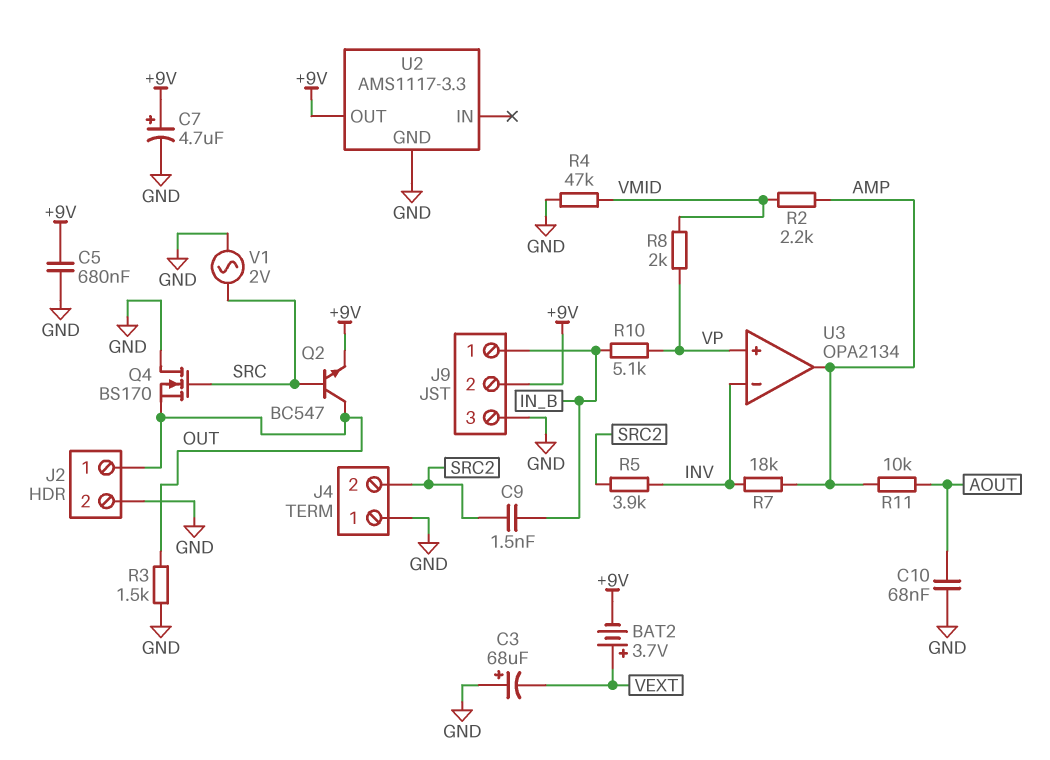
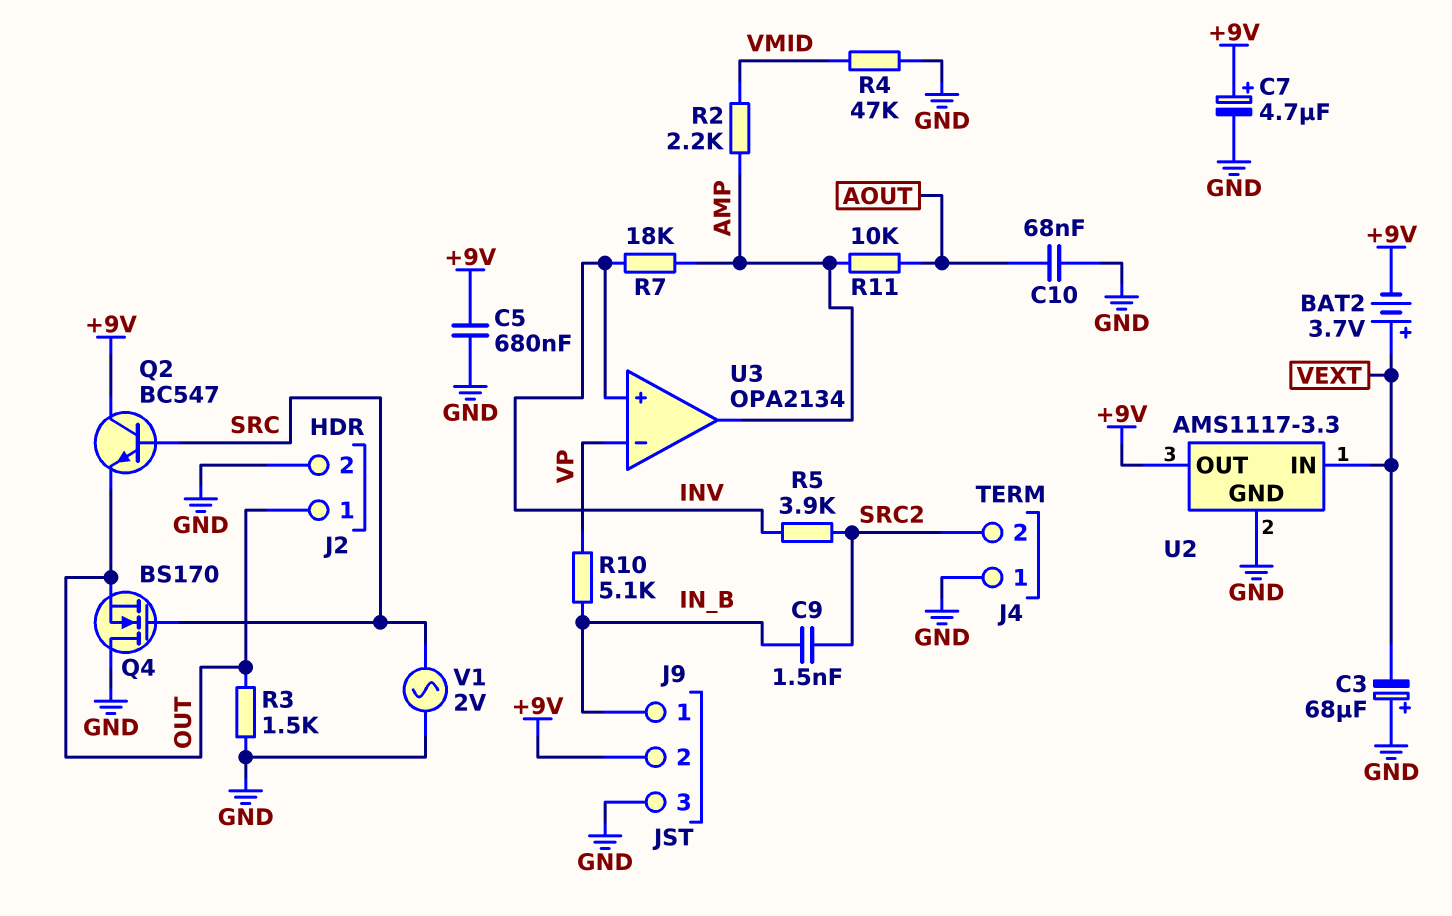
Q2: NPN BC547 (B SRC, C OUT, E +9V) -> NPN BC547 (B SRC, C +9V, E OUT)
R8: 2k (VMID, VP) -> none
U2 pin IN: none -> VEXT
U3 pin in+: VP -> INV
U3 pin in-: INV -> VP

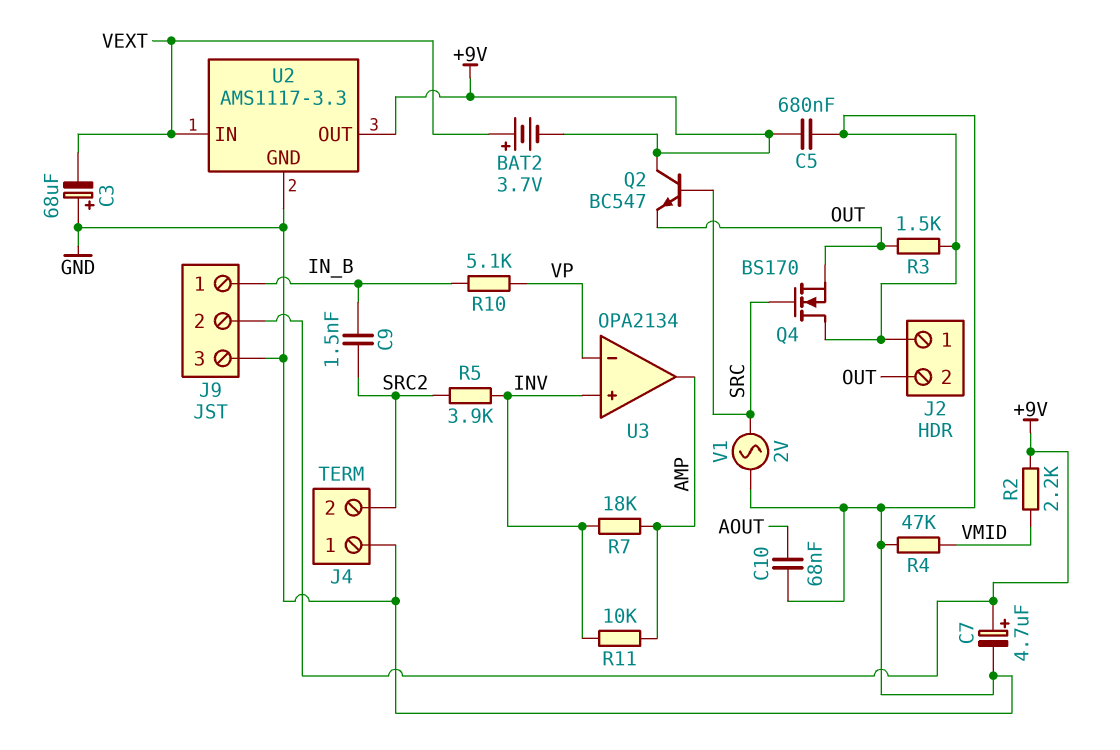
J2 pin 1: OUT -> GND
J2 pin 2: GND -> OUT
R2: 2.2k (AMP, VMID) -> 2.2k (+9V, VMID)
R11: 10k (AMP, AOUT) -> 10k (AMP, INV)

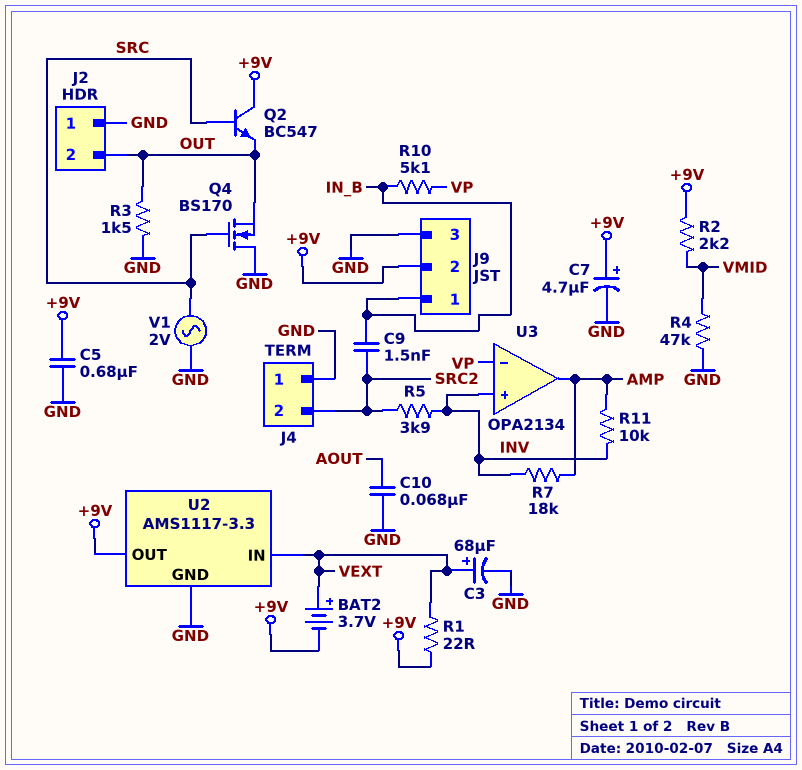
C3: 68uF (plus GND, minus VEXT) -> 68uF (plus VEXT, minus GND)
R1: none -> 22 (+9V, VEXT)

